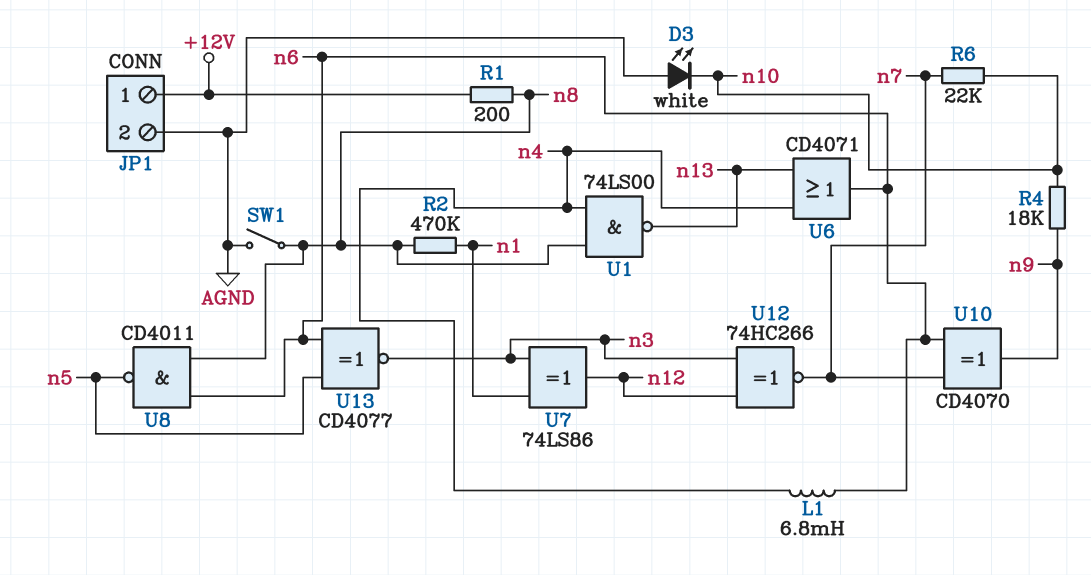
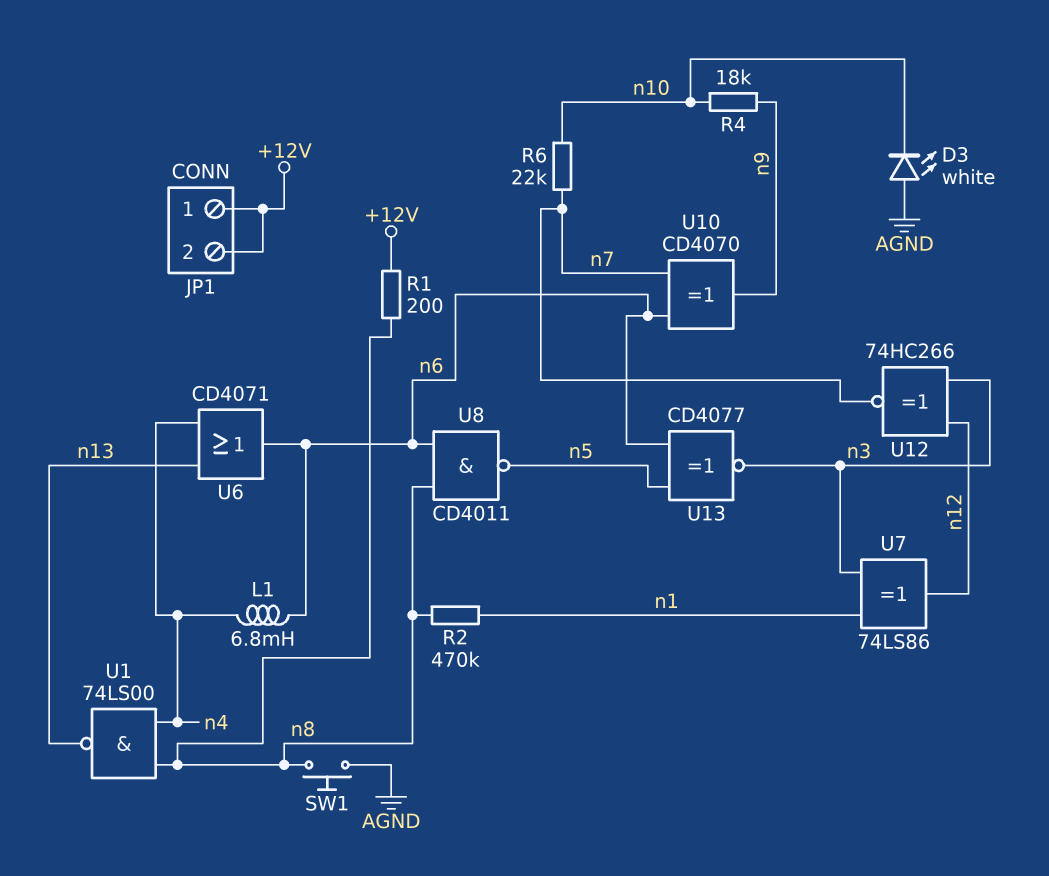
JP1 pin 2: AGND -> +12V
SW1: switch (AGND, n8) -> button (AGND, n8)

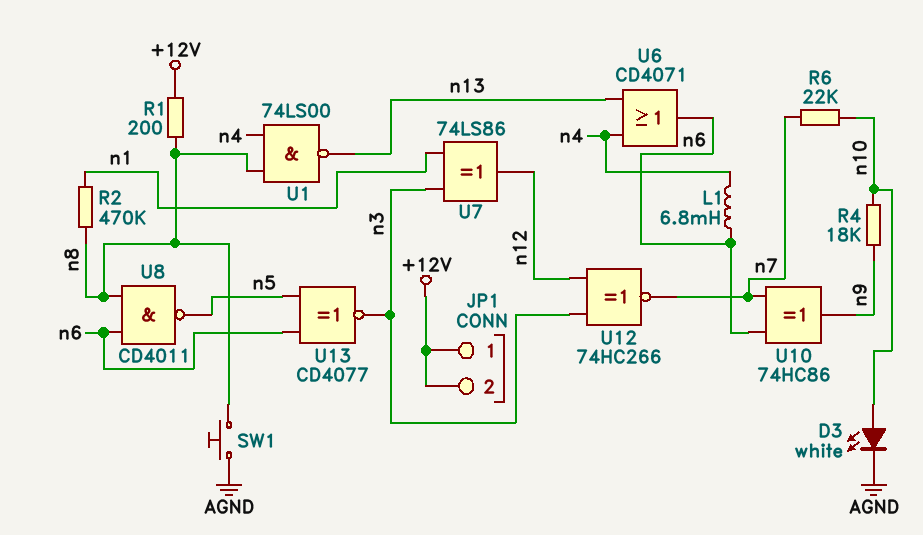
D3: LED white (A AGND, K n10) -> LED white (A n10, K AGND)
U10: XOR CD4070 (in n6, in n7, out n9) -> XOR 74HC86 (in n6, in n7, out n9)

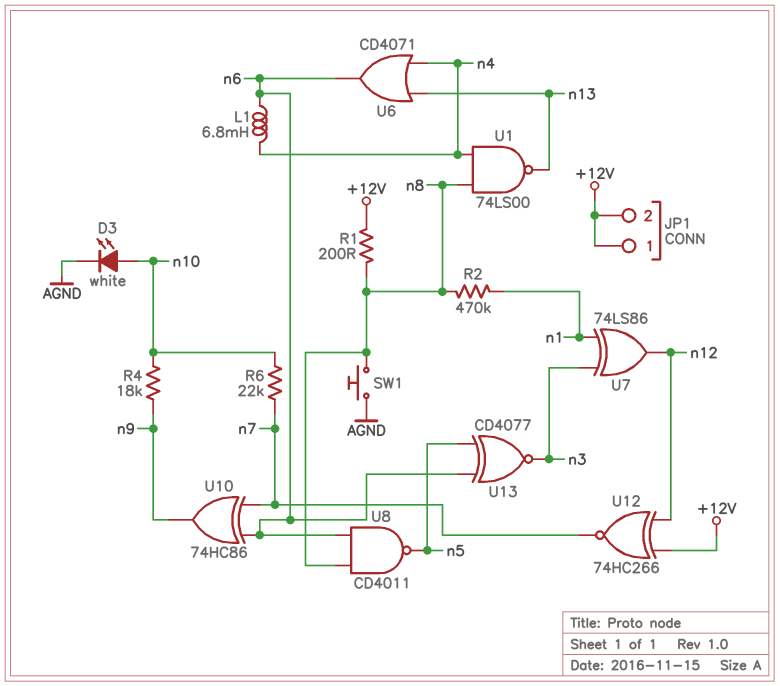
U12: XNOR 74HC266 (in n3, in n12, out n7) -> XNOR 74HC266 (in +12V, in n12, out n7)

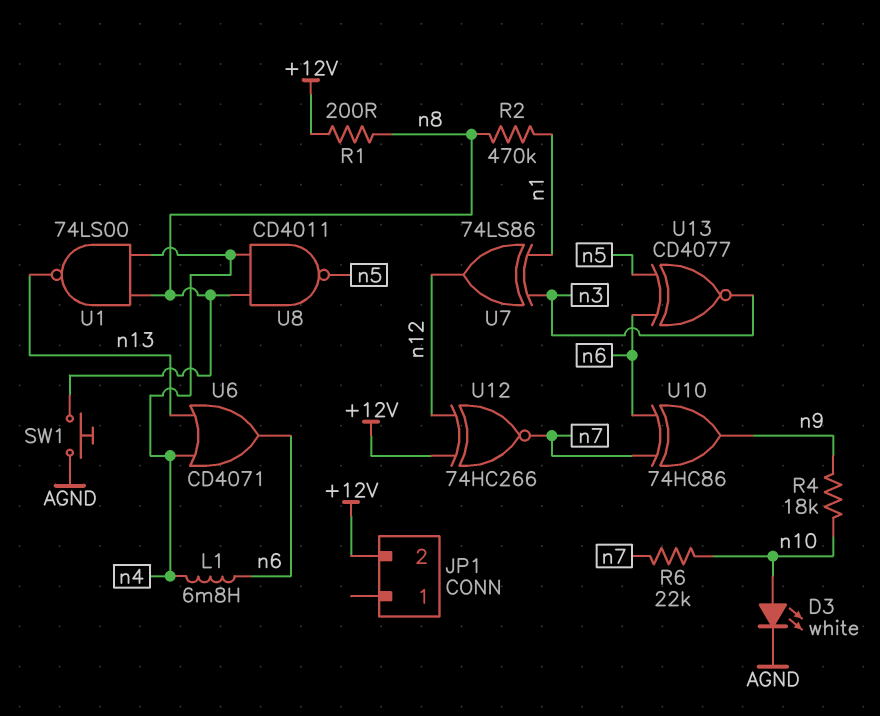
JP1 pin 1: +12V -> none
U8: NAND CD4011 (in n6, in n8, out n5) -> NAND CD4011 (in n4, in n8, out n5)

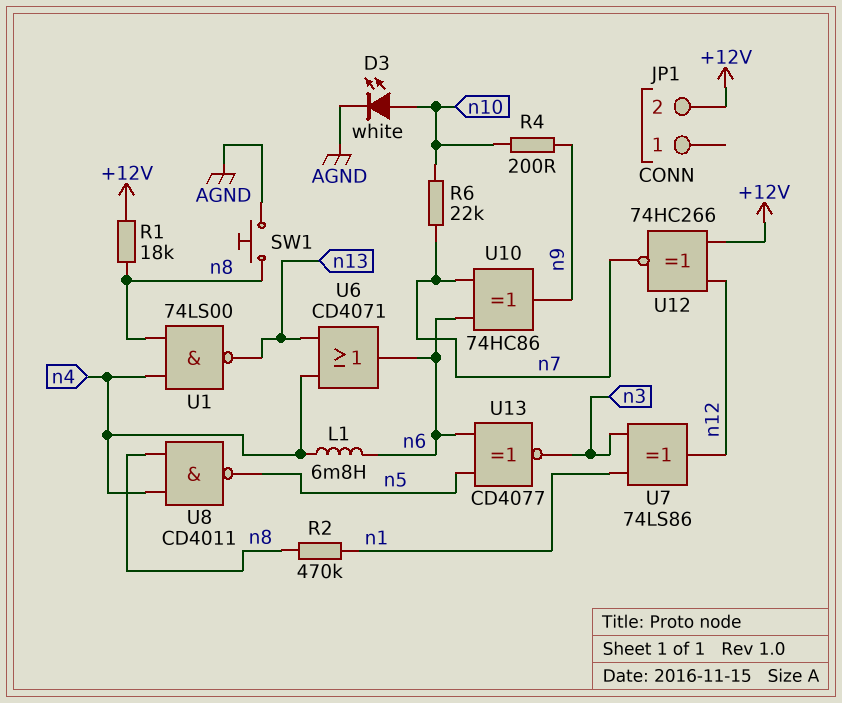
R1: 200 (+12V, n8) -> 18k (+12V, n8)
R4: 18k (n9, n10) -> 200 (n9, n10)

